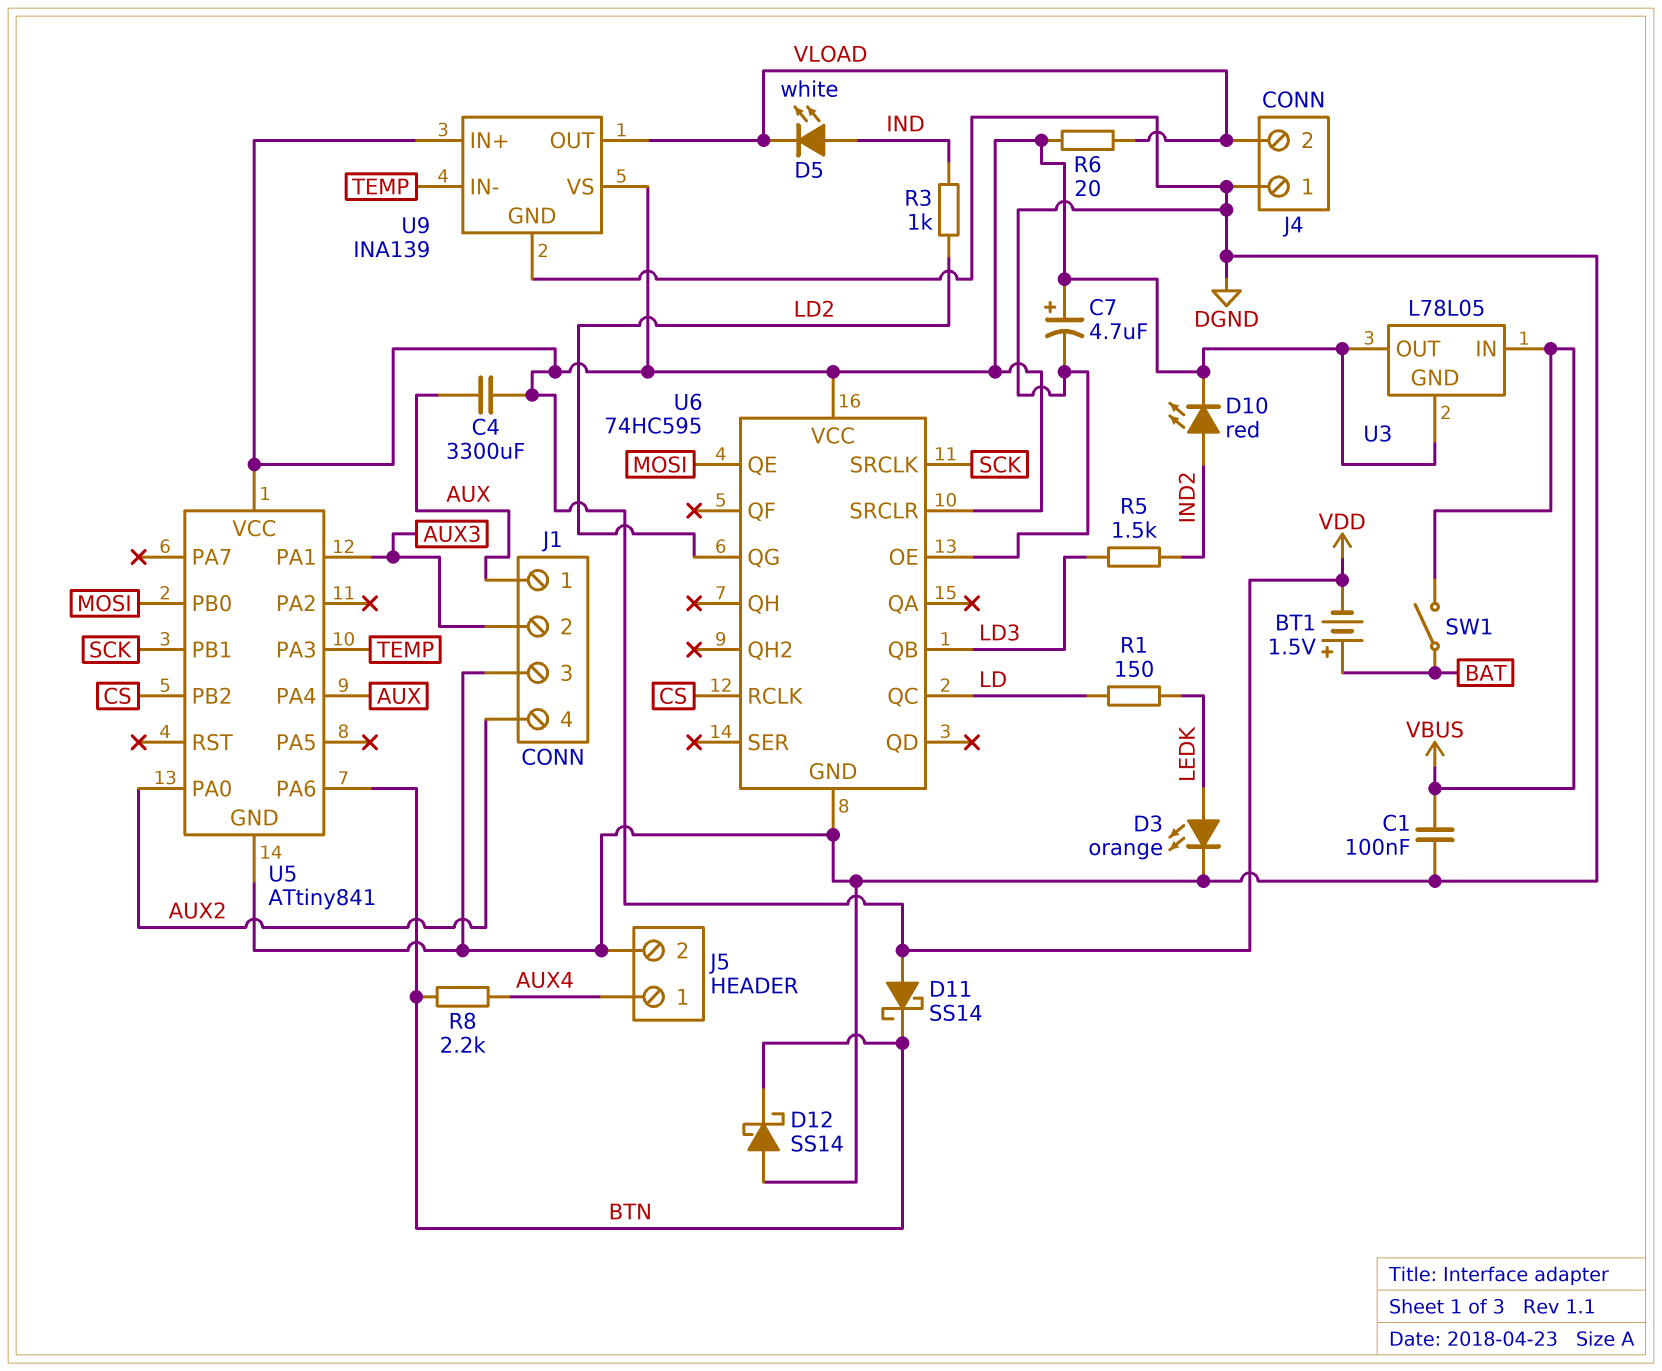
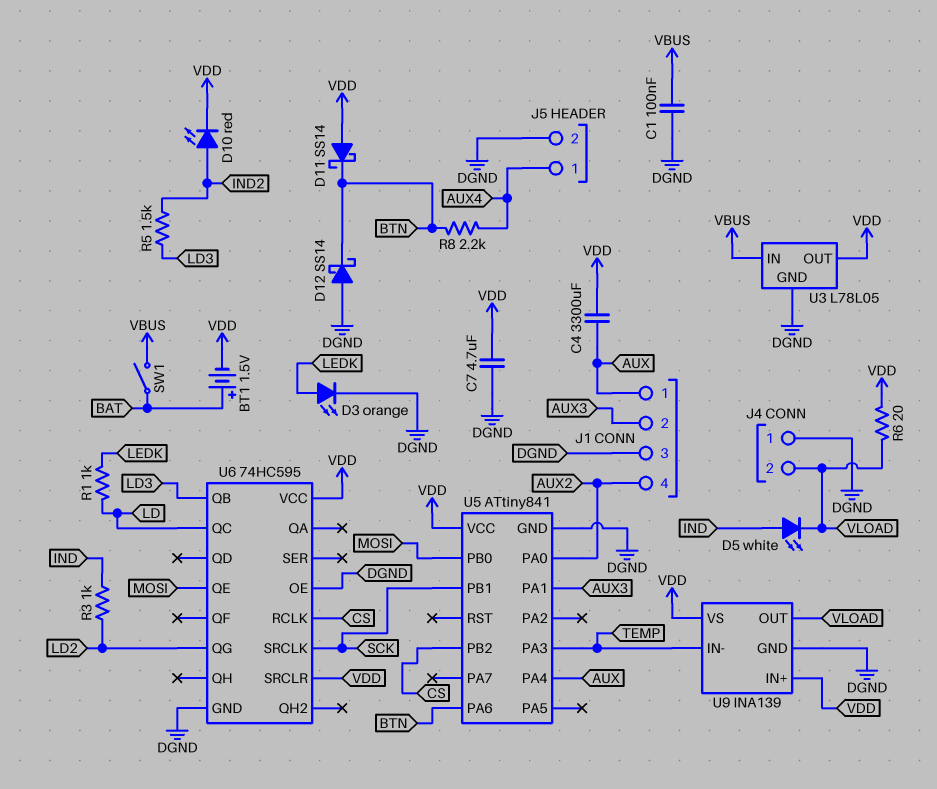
C7: 4.7uF (plus VDD, minus DGND) -> 4.7uF (DGND, VDD)
R1: 150 (LD, LEDK) -> 1k (LD, LEDK)
U3 pin GND: VDD -> DGND

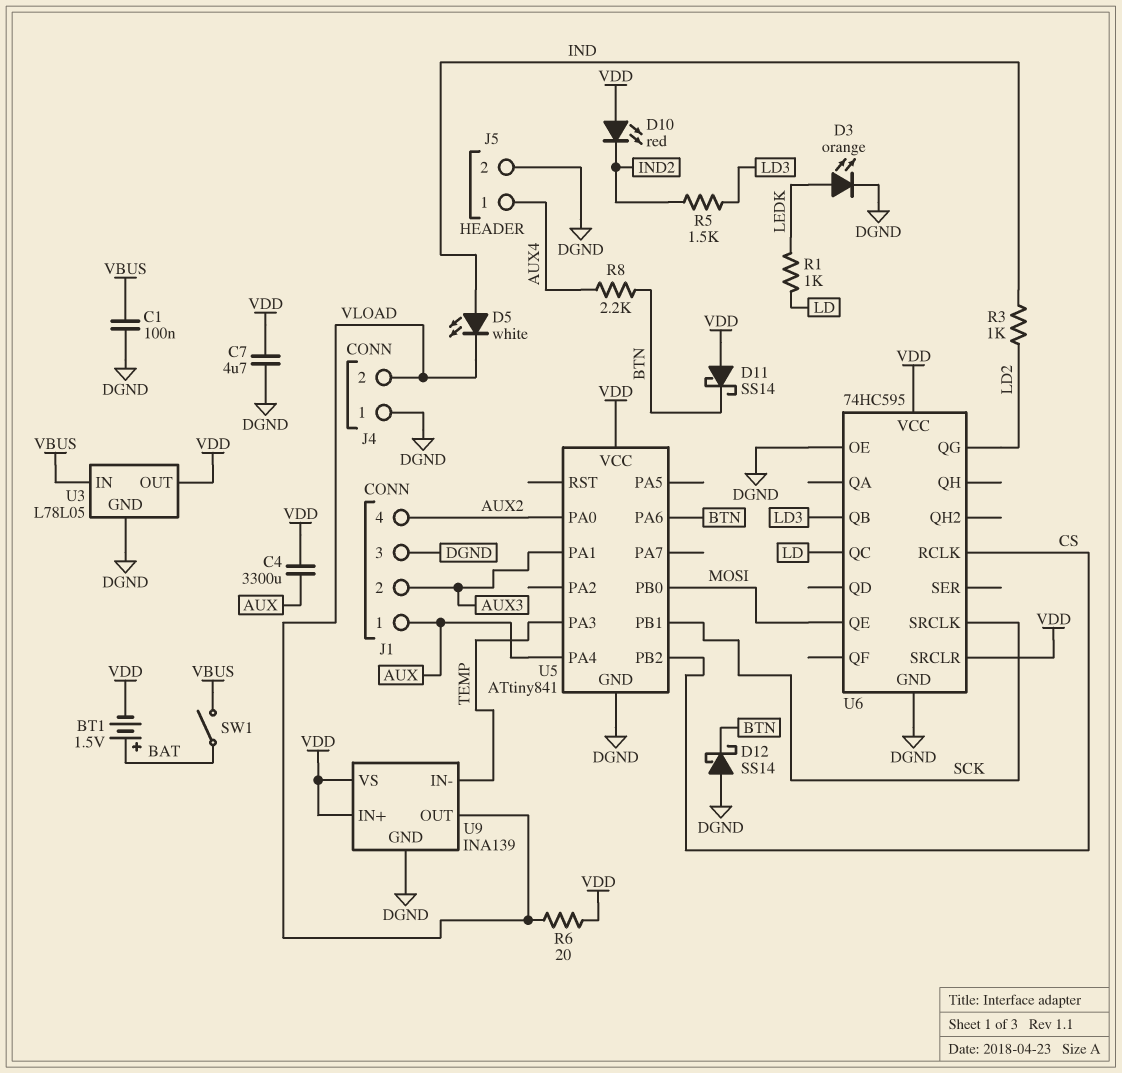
D10: LED red (A IND2, K VDD) -> LED red (A VDD, K IND2)

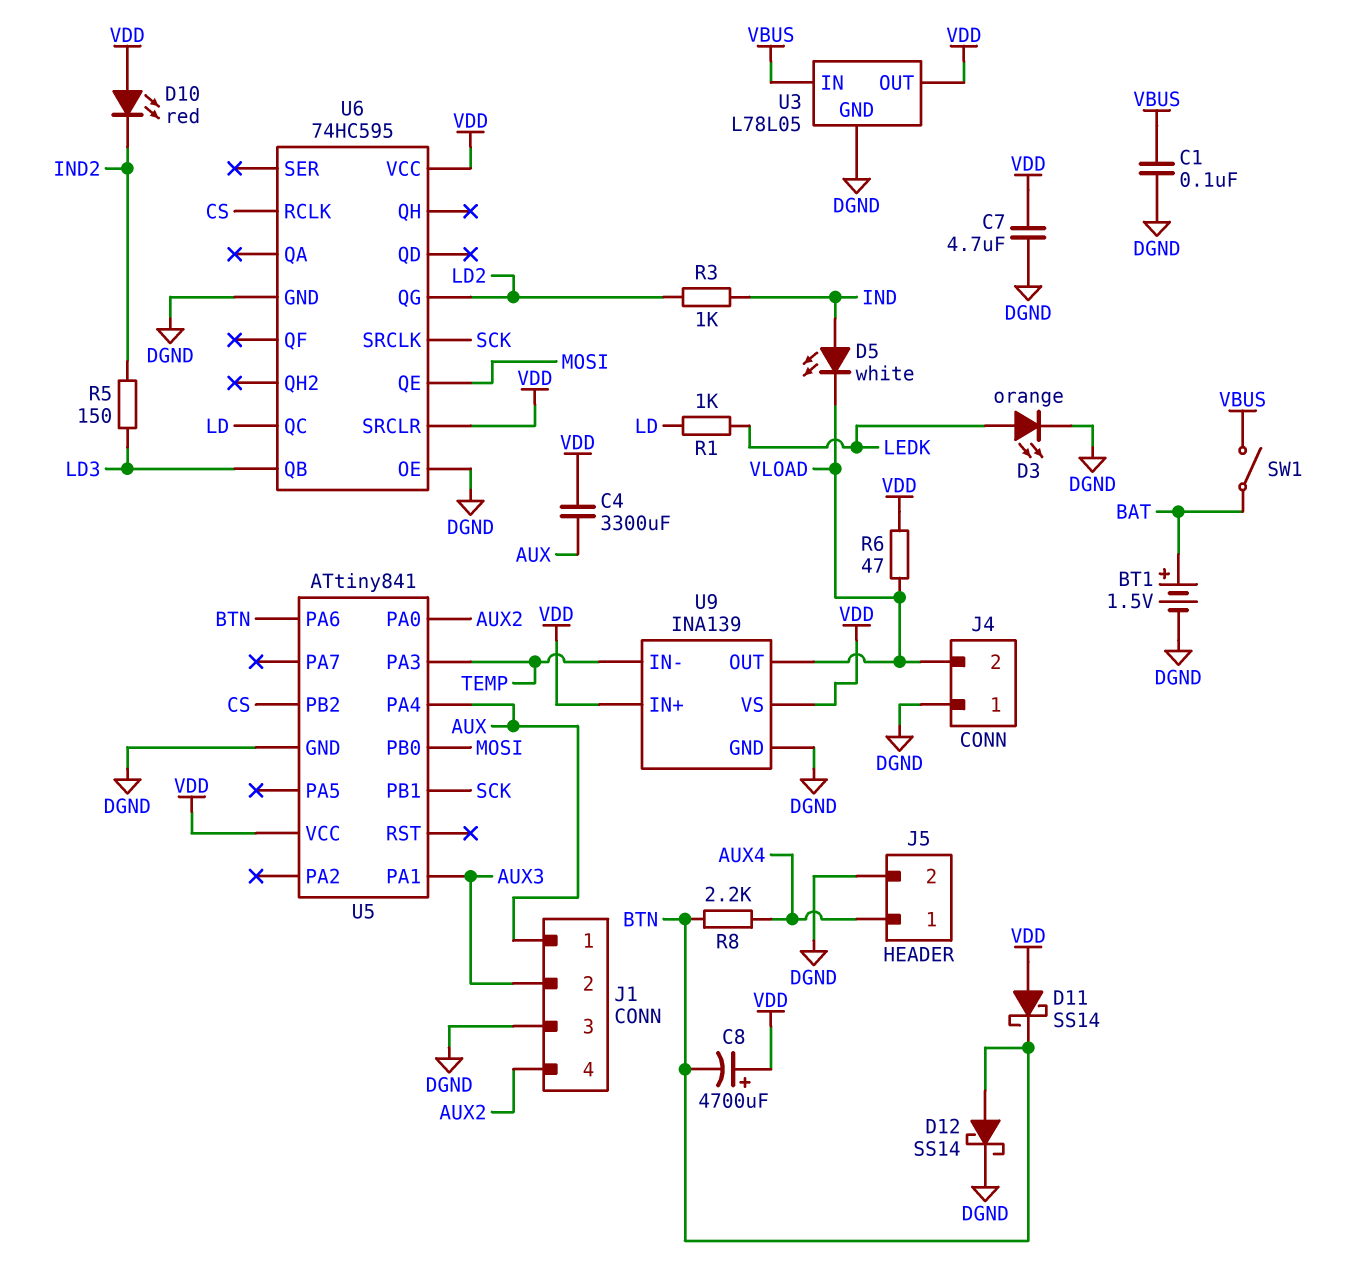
BT1: 1.5V (plus BAT, minus VDD) -> 1.5V (plus BAT, minus DGND)
C8: none -> 4700uF (plus VDD, minus BTN)
D12: schottky SS14 (A DGND, K BTN) -> schottky SS14 (A BTN, K DGND)
R5: 1.5k (IND2, LD3) -> 150 (IND2, LD3)
R6: 20 (VDD, VLOAD) -> 47 (VDD, VLOAD)

